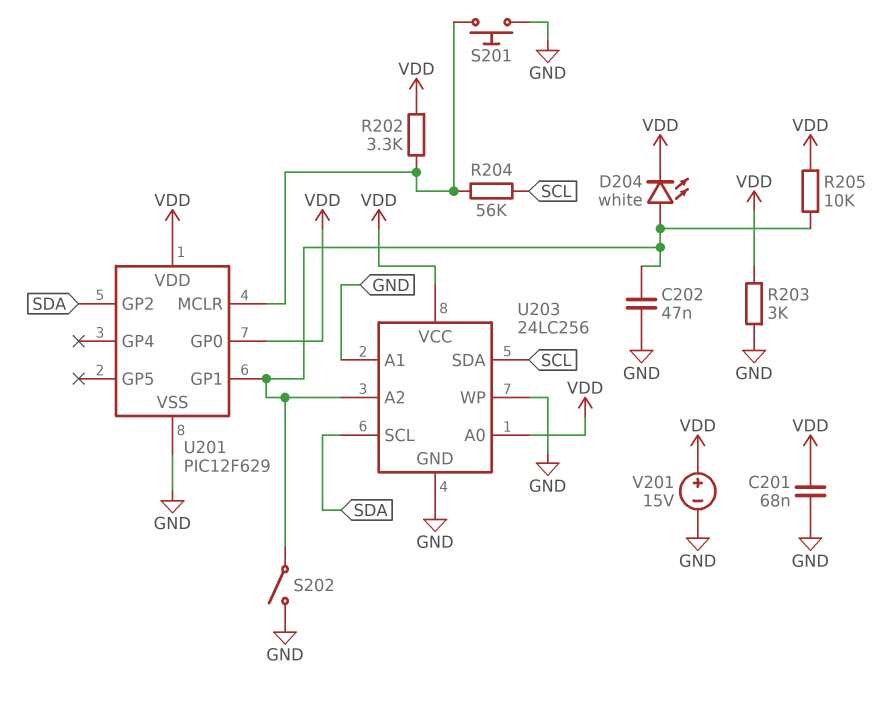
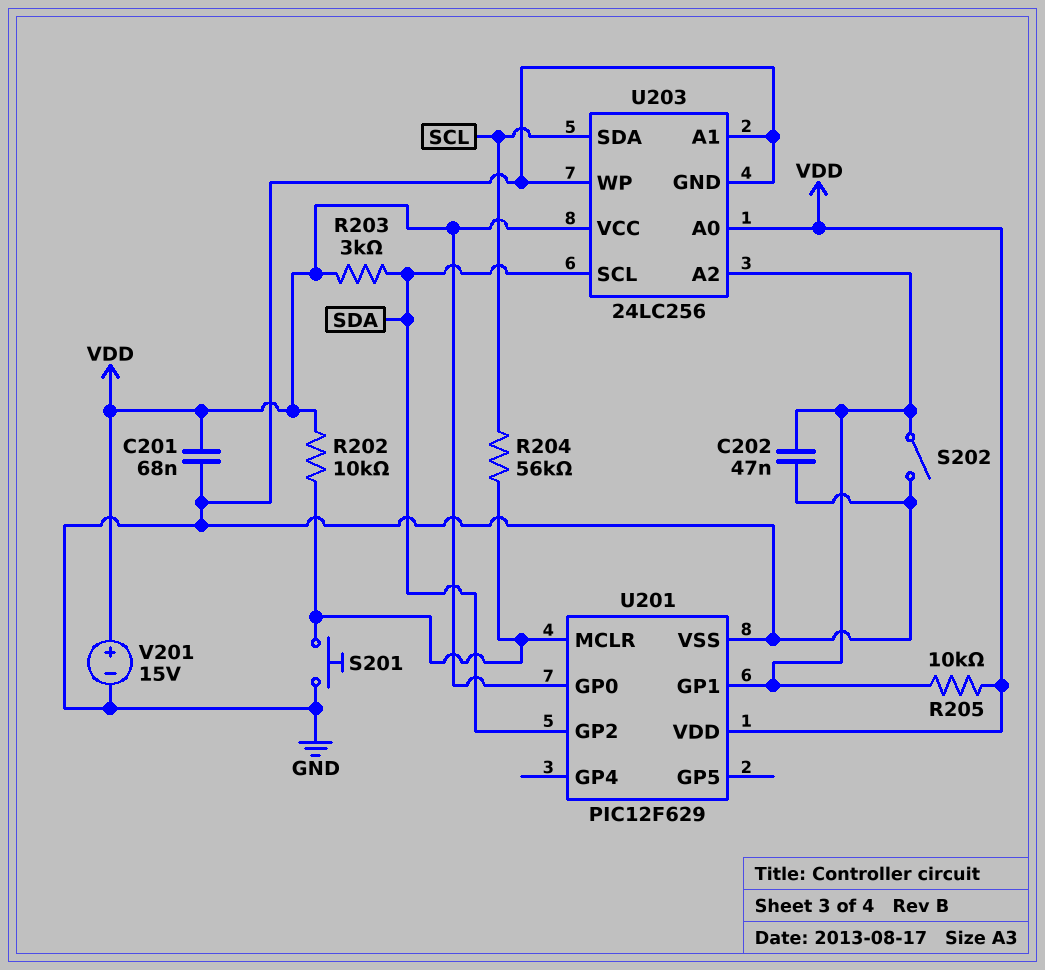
D204: LED white (A U201/GP1, K VDD) -> none
R202: 3.3k (U201/MCLR, VDD) -> 10k (U201/MCLR, VDD)
R203: 3k (GND, VDD) -> 3k (SDA, VDD)

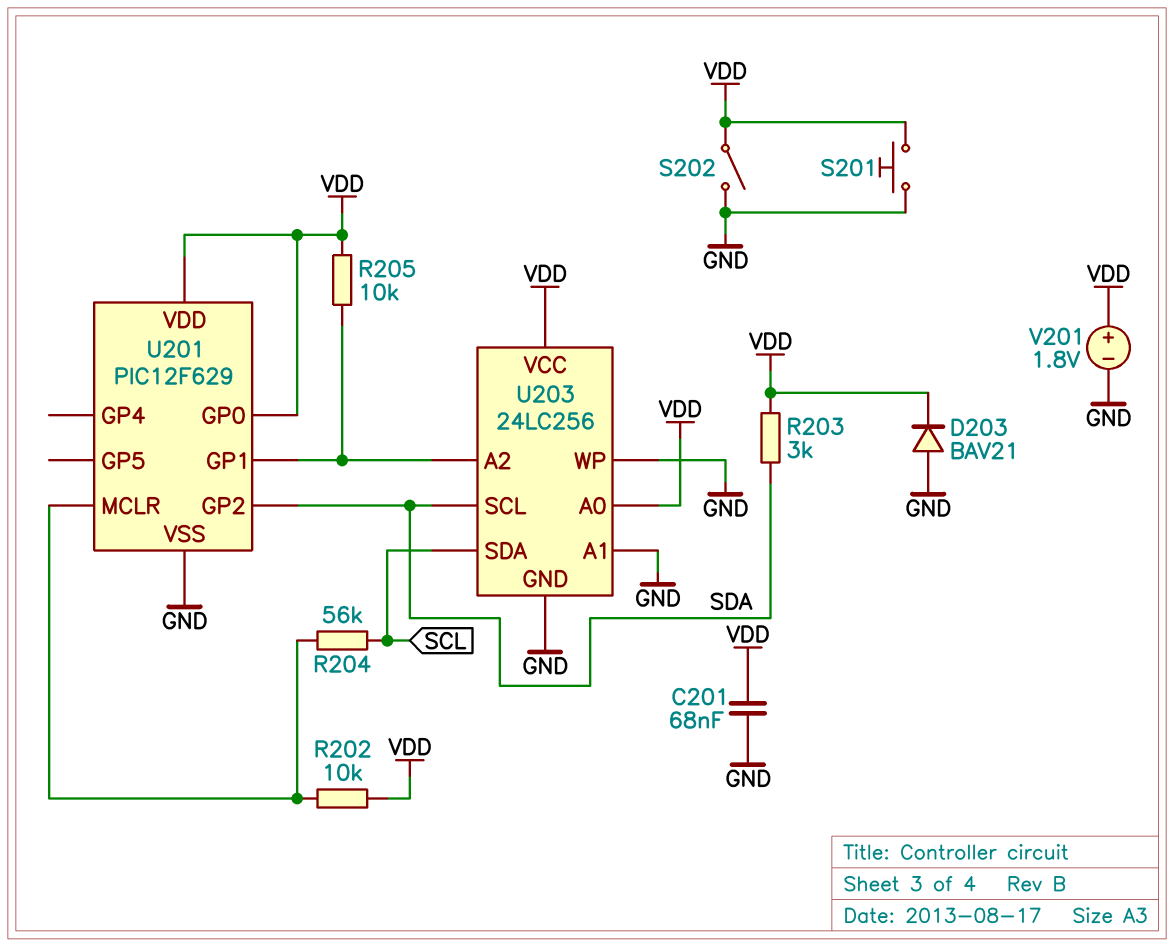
C202: 47nF (GND, U201/GP1) -> none
D203: none -> diode BAV21 (A GND, K VDD)
S201: button (GND, U201/MCLR) -> button (GND, VDD)
S202: switch (GND, U201/GP1) -> switch (GND, VDD)
V201: 15V (plus VDD, minus GND) -> 1.8V (plus VDD, minus GND)

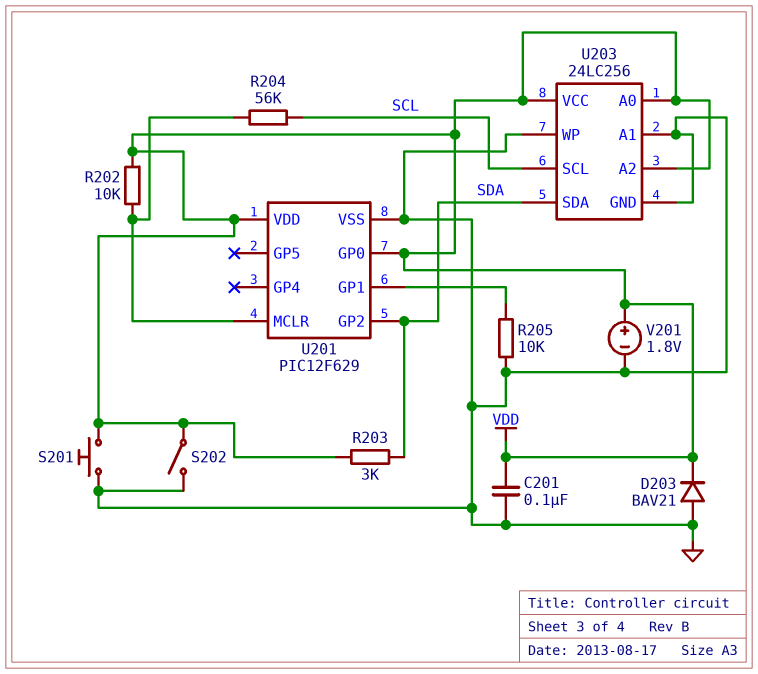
C201: 68nF (GND, VDD) -> 100nF (GND, VDD)
R205: 10k (U201/GP1, VDD) -> 10k (GND, U201/GP1)
U203 pin A2: U201/GP1 -> VDD
U203 pin SCL: SDA -> SCL
U203 pin SDA: SCL -> SDA

